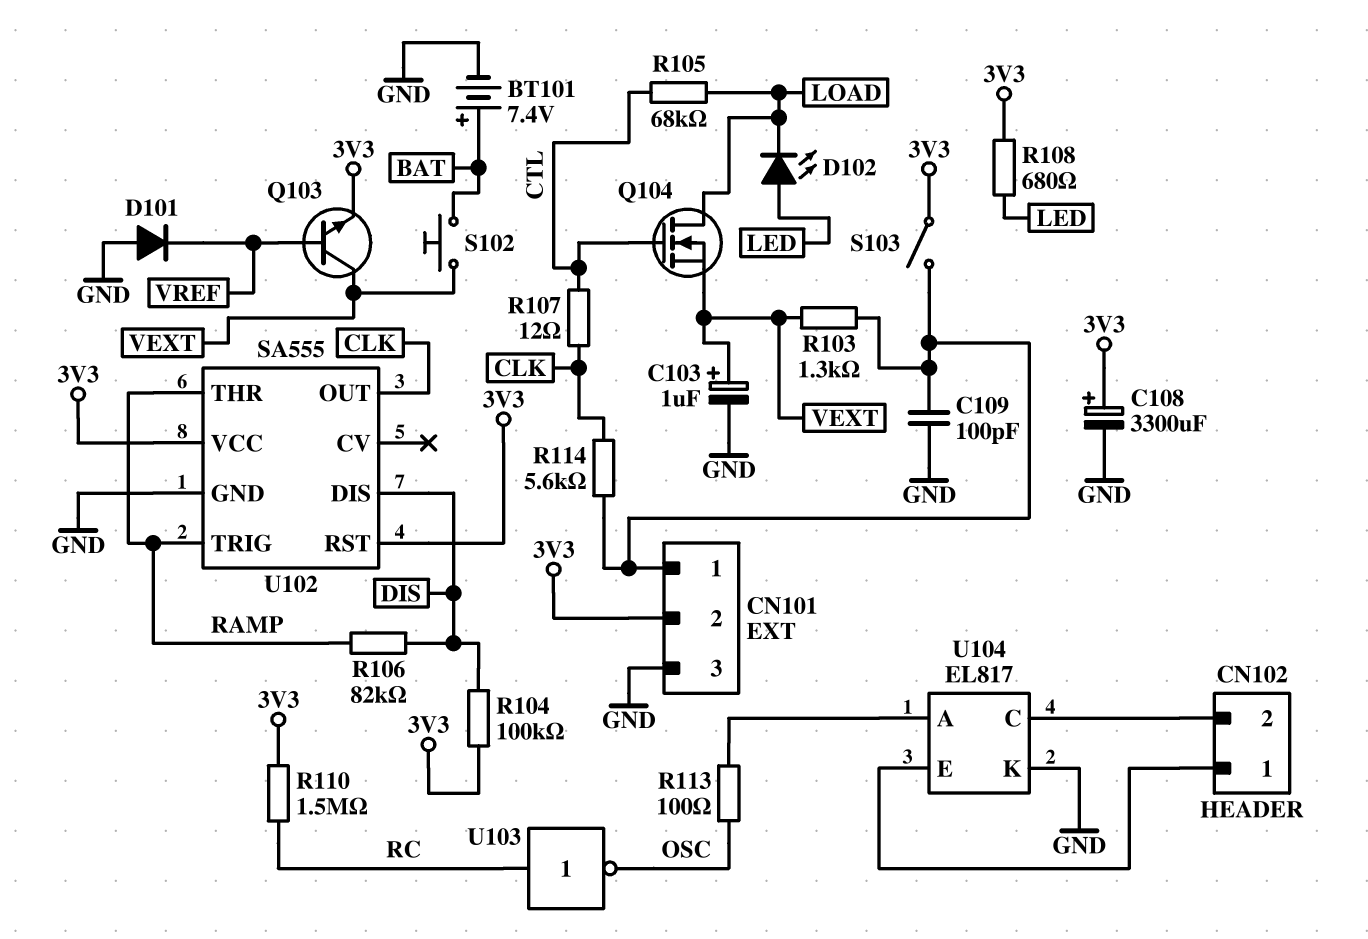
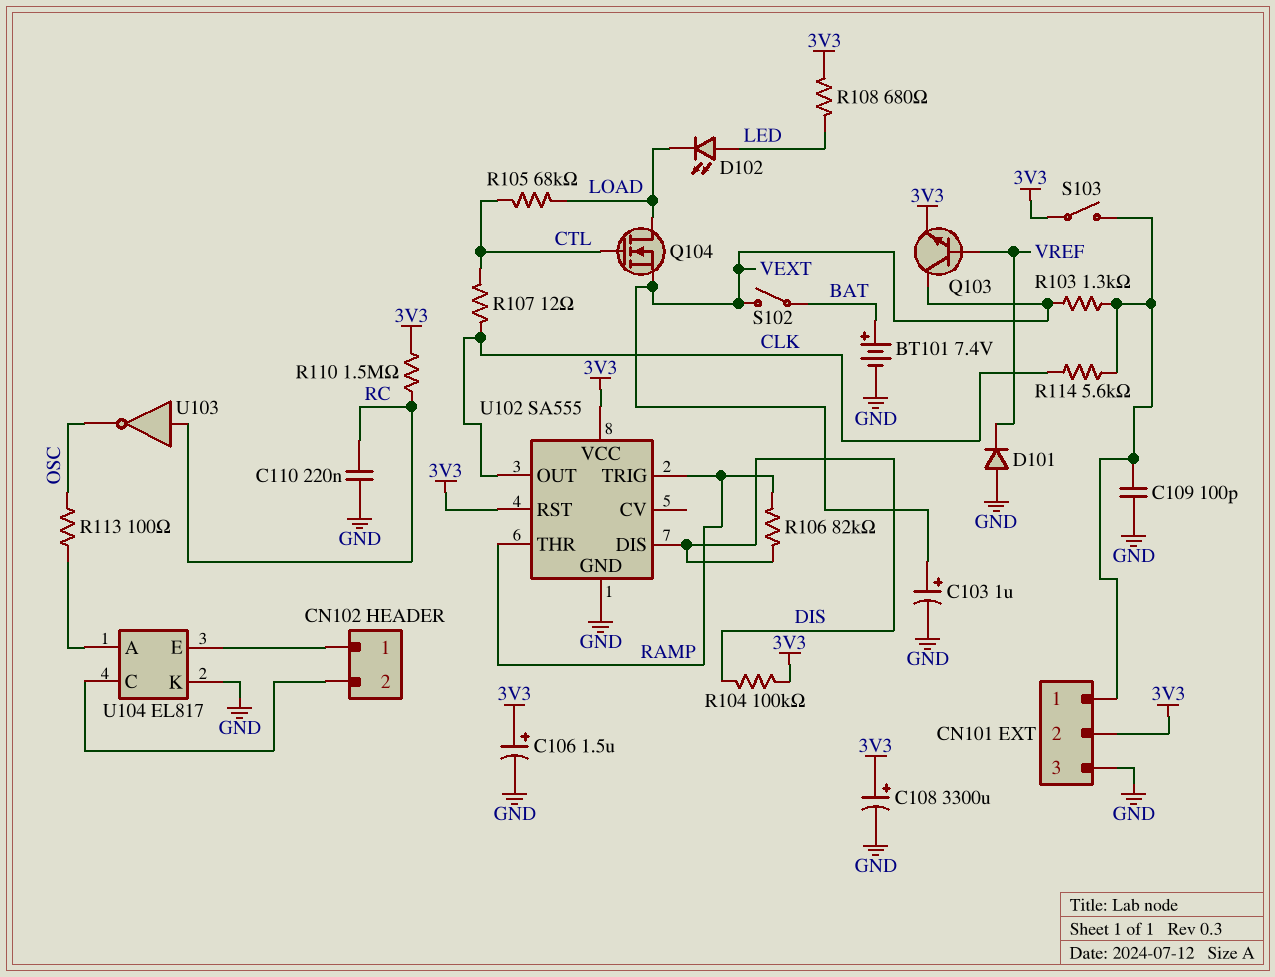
C106: none -> 1.5uF (plus 3V3, minus GND)
C110: none -> 220nF (GND, RC)
S102: button (BAT, VEXT) -> switch (BAT, VEXT)

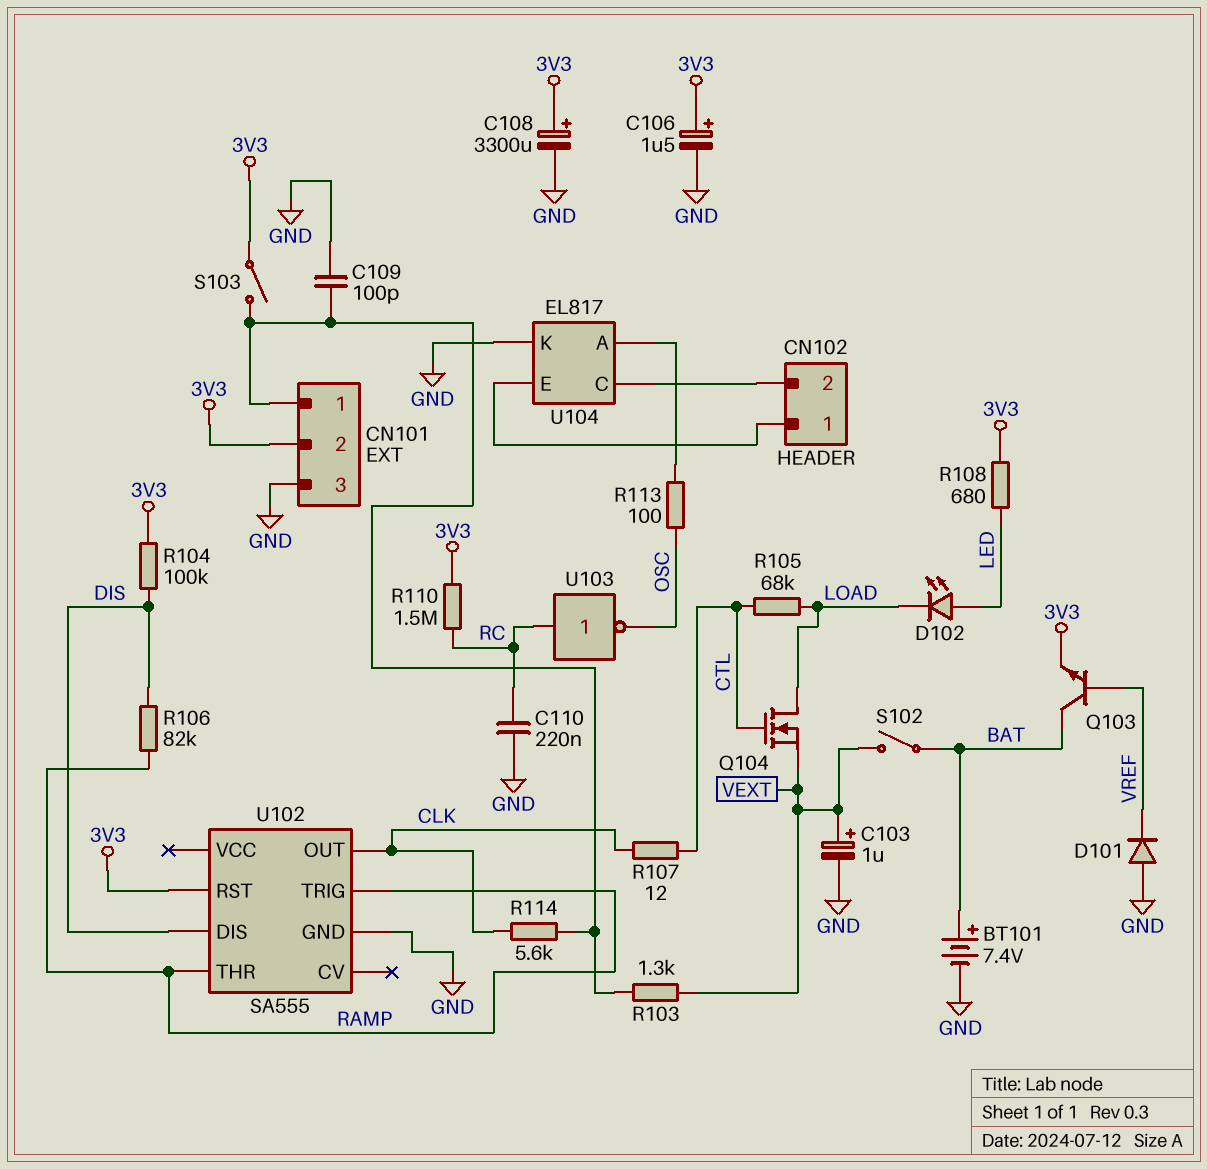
Q103: NPN (B VREF, C VEXT, E 3V3) -> NPN (B VREF, C BAT, E 3V3)
U102 pin VCC: 3V3 -> none

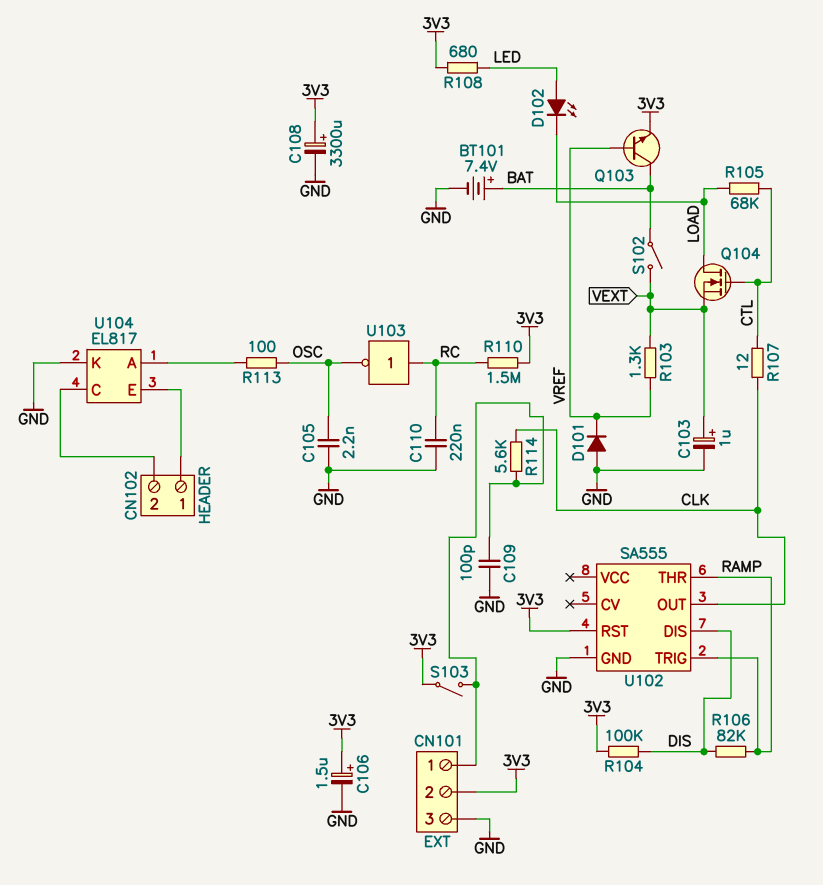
C105: none -> 2.2nF (GND, OSC)
R103: 1.3k (CN101/1, VEXT) -> 1.3k (VEXT, VREF)

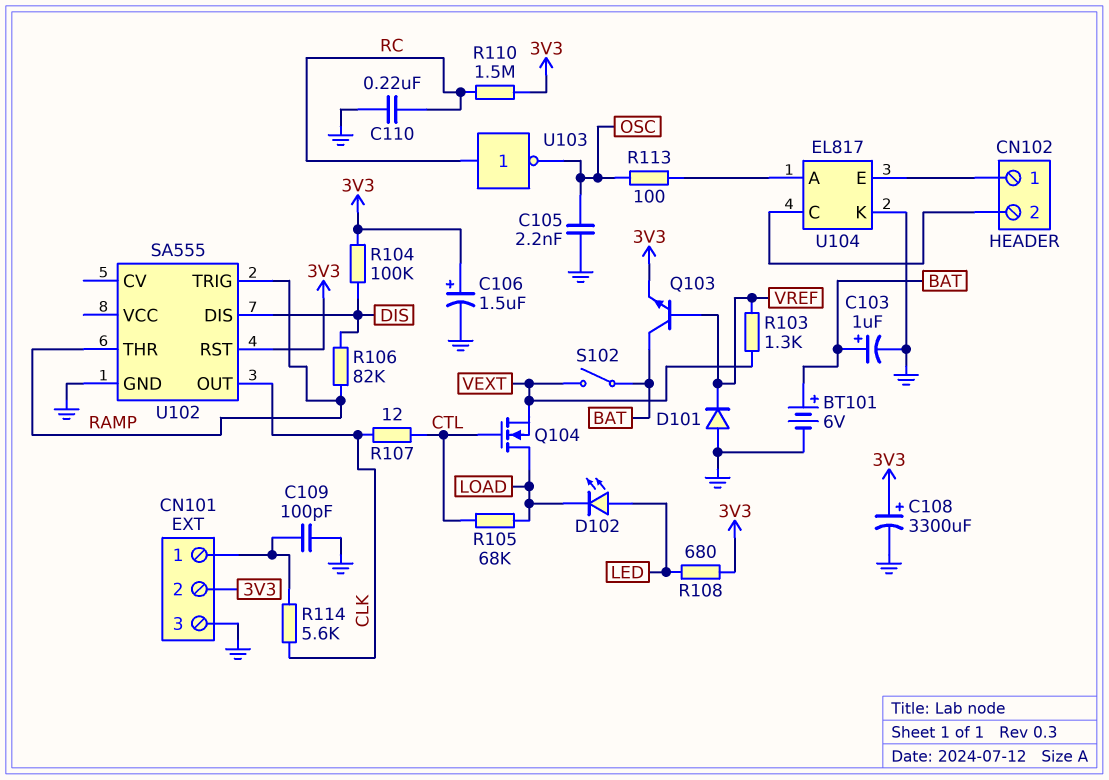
BT101: 7.4V (plus BAT, minus GND) -> 6V (plus BAT, minus GND)
C103: 1uF (plus VEXT, minus GND) -> 1uF (plus BAT, minus GND)
S103: switch (3V3, CN101/1) -> none

